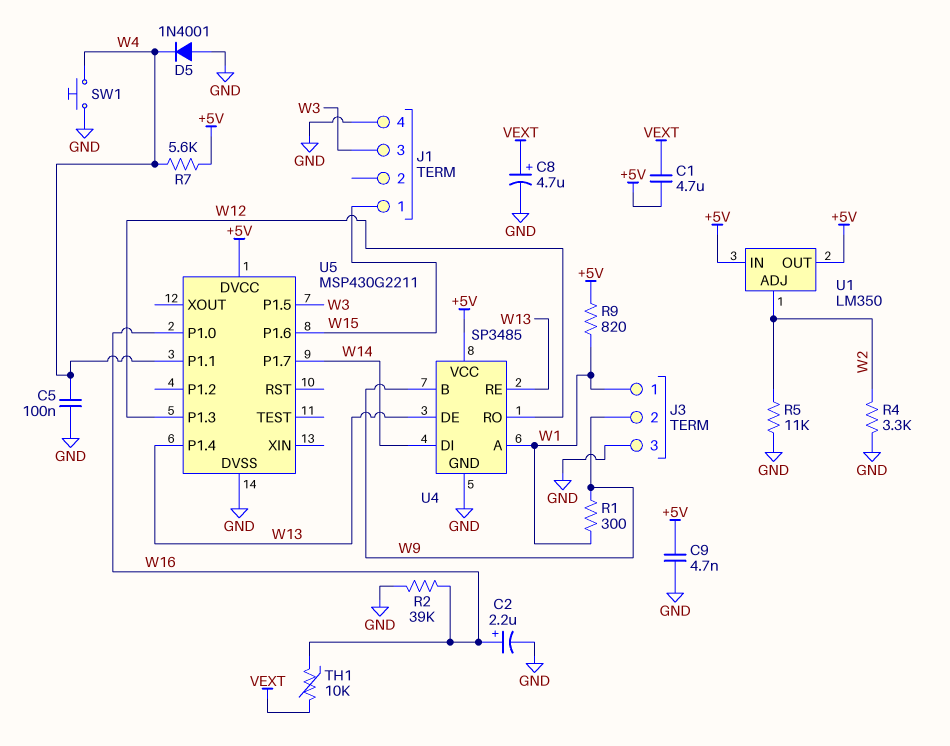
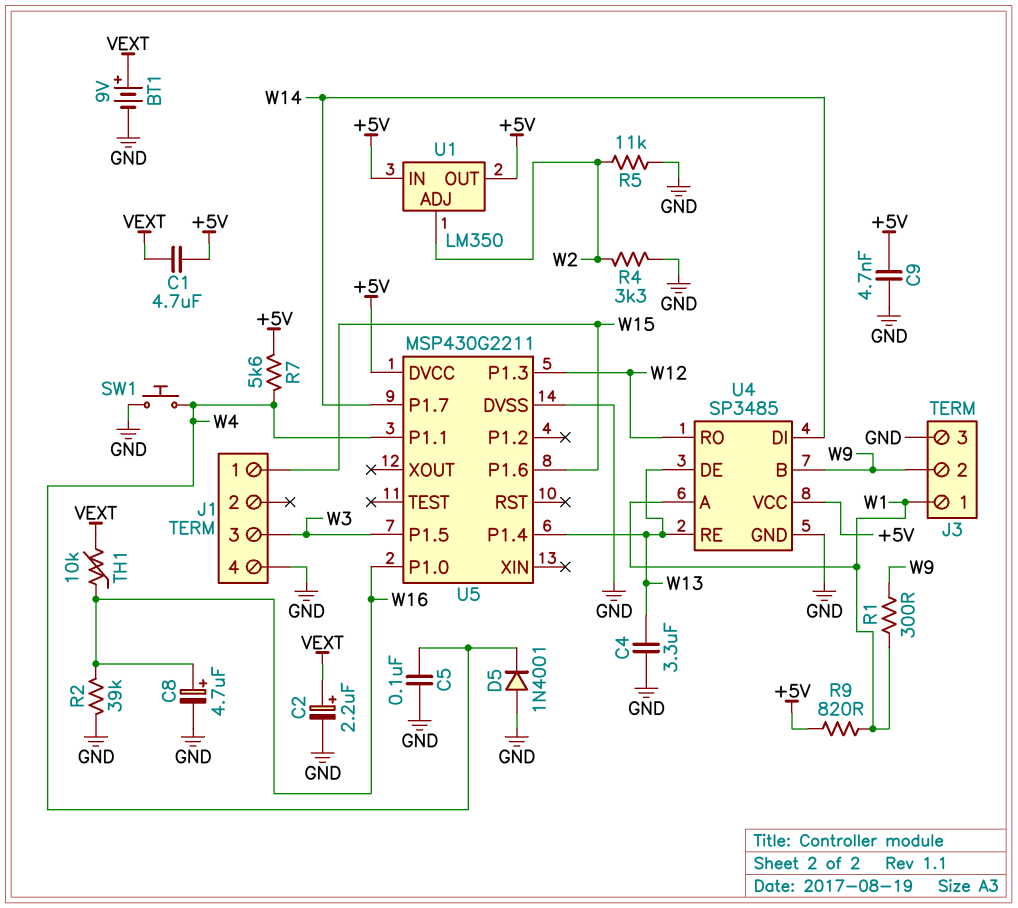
BT1: none -> 9V (plus VEXT, minus GND)
C2: 2.2uF (plus W16, minus GND) -> 2.2uF (plus VEXT, minus GND)
C4: none -> 3.3uF (GND, W13)
C8: 4.7uF (plus VEXT, minus GND) -> 4.7uF (plus W16, minus GND)

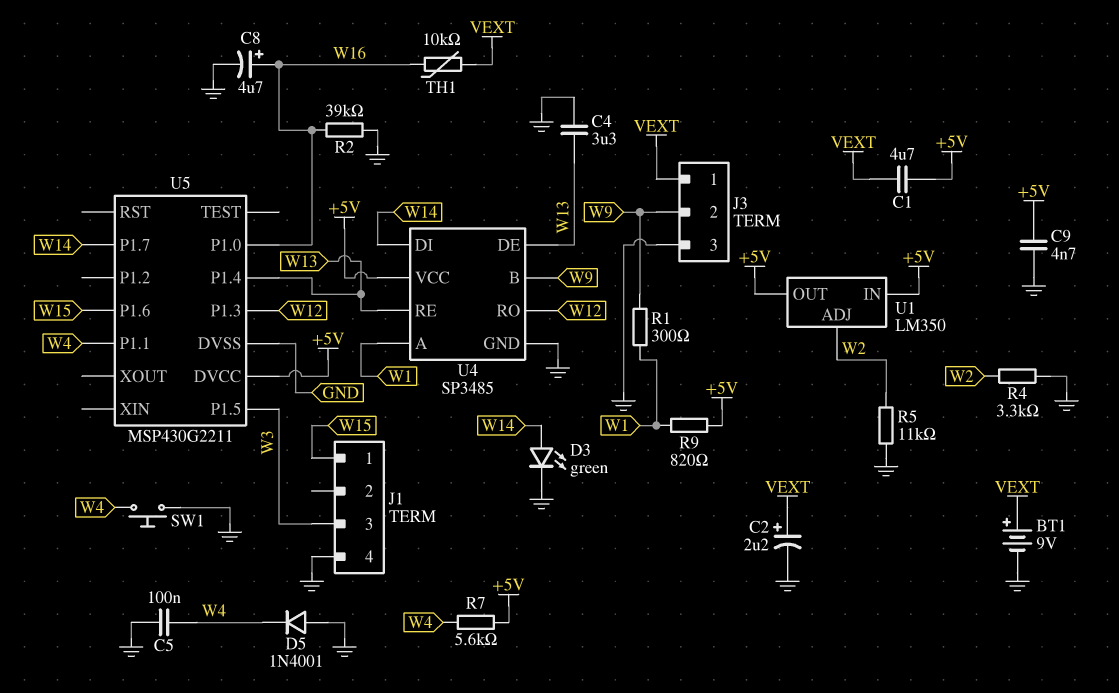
D3: none -> LED green (A W14, K GND)
J3 pin 1: W1 -> VEXT

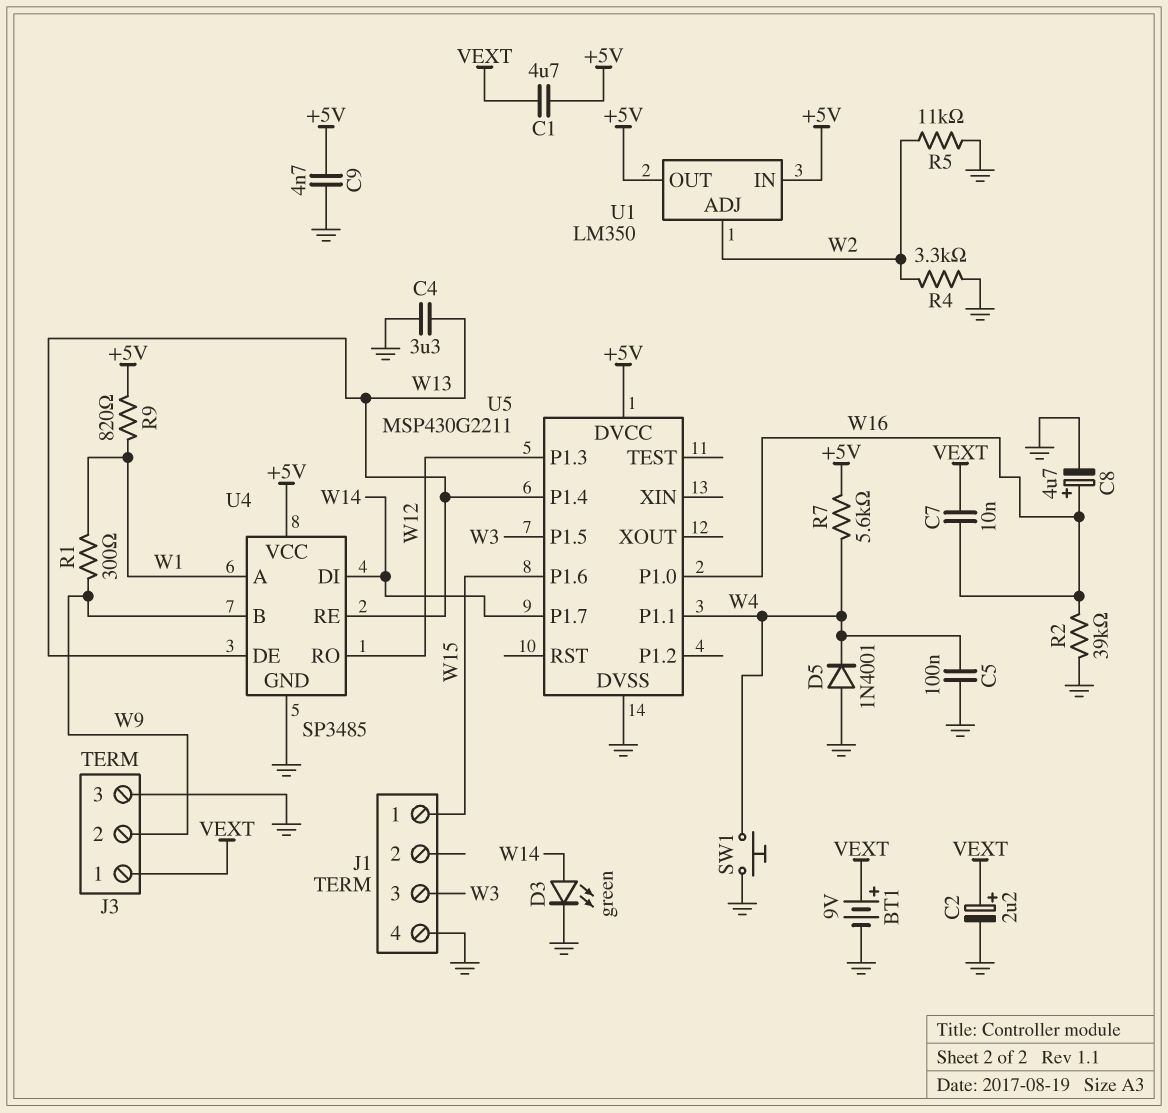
C7: none -> 10nF (VEXT, W16)
TH1: 10k (VEXT, W16) -> none

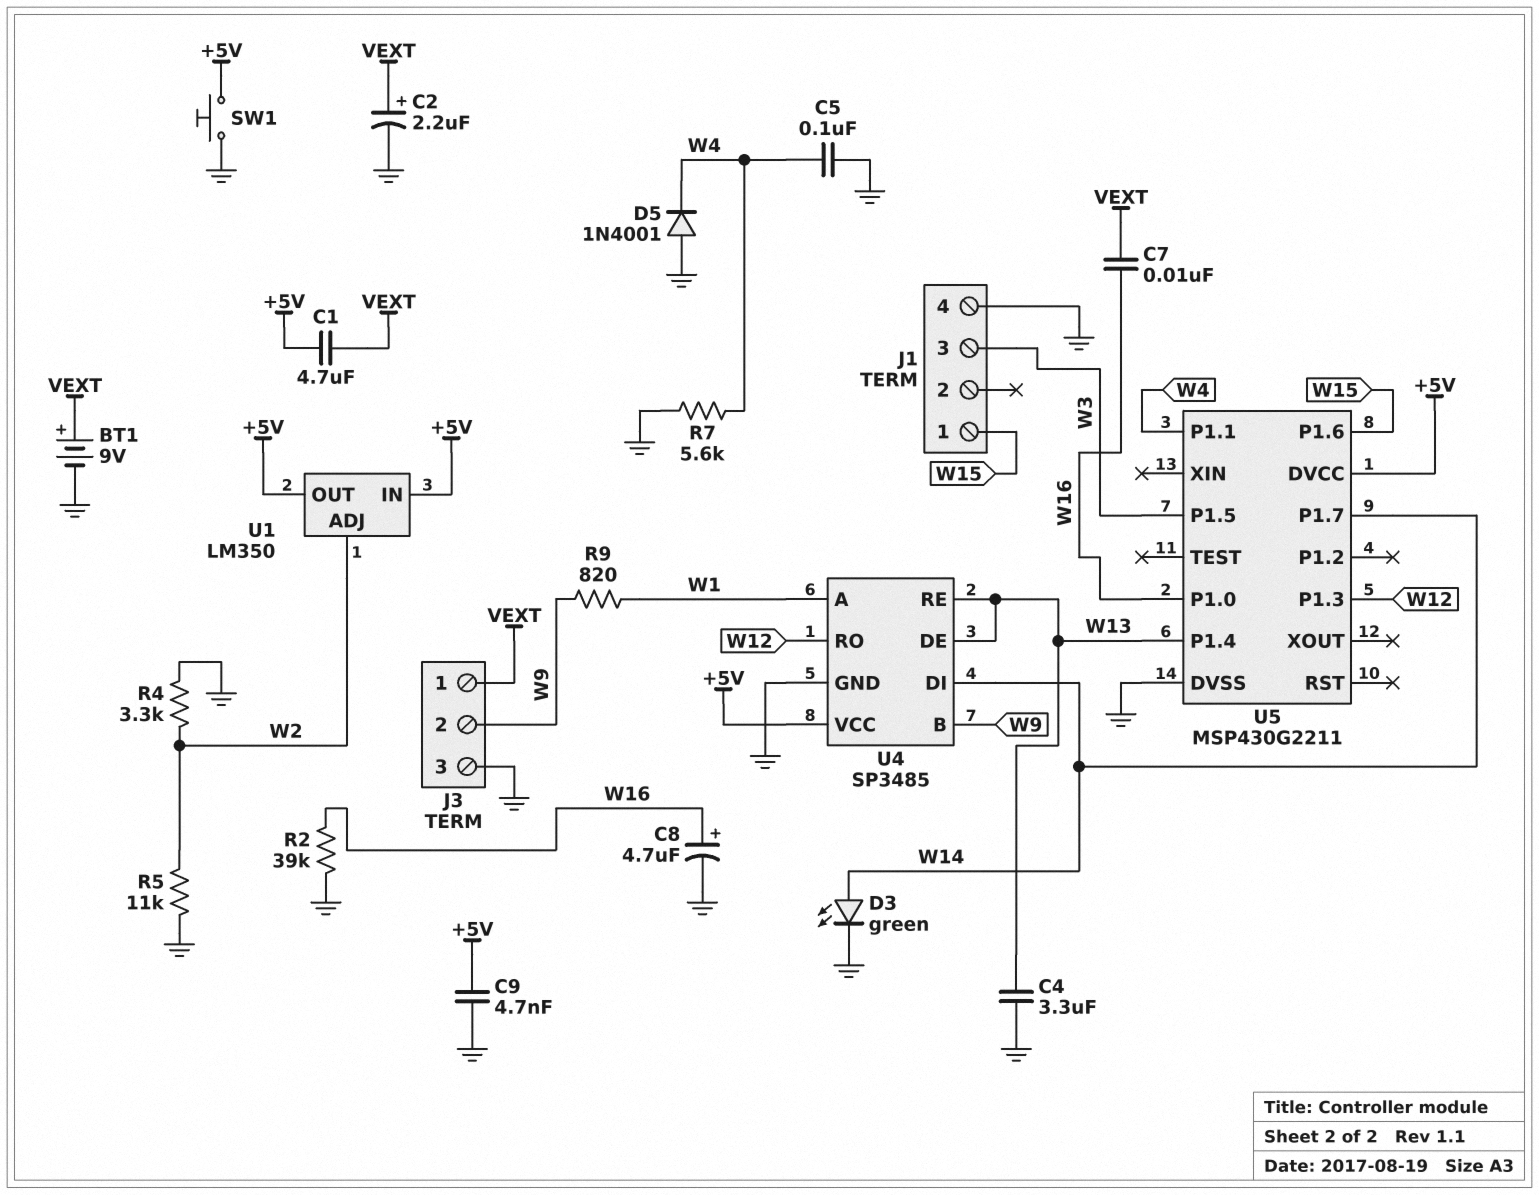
R1: 300 (W1, W9) -> none
R7: 5.6k (+5V, W4) -> 5.6k (GND, W4)
R9: 820 (+5V, W1) -> 820 (W1, W9)
SW1: button (GND, W4) -> button (+5V, GND)

